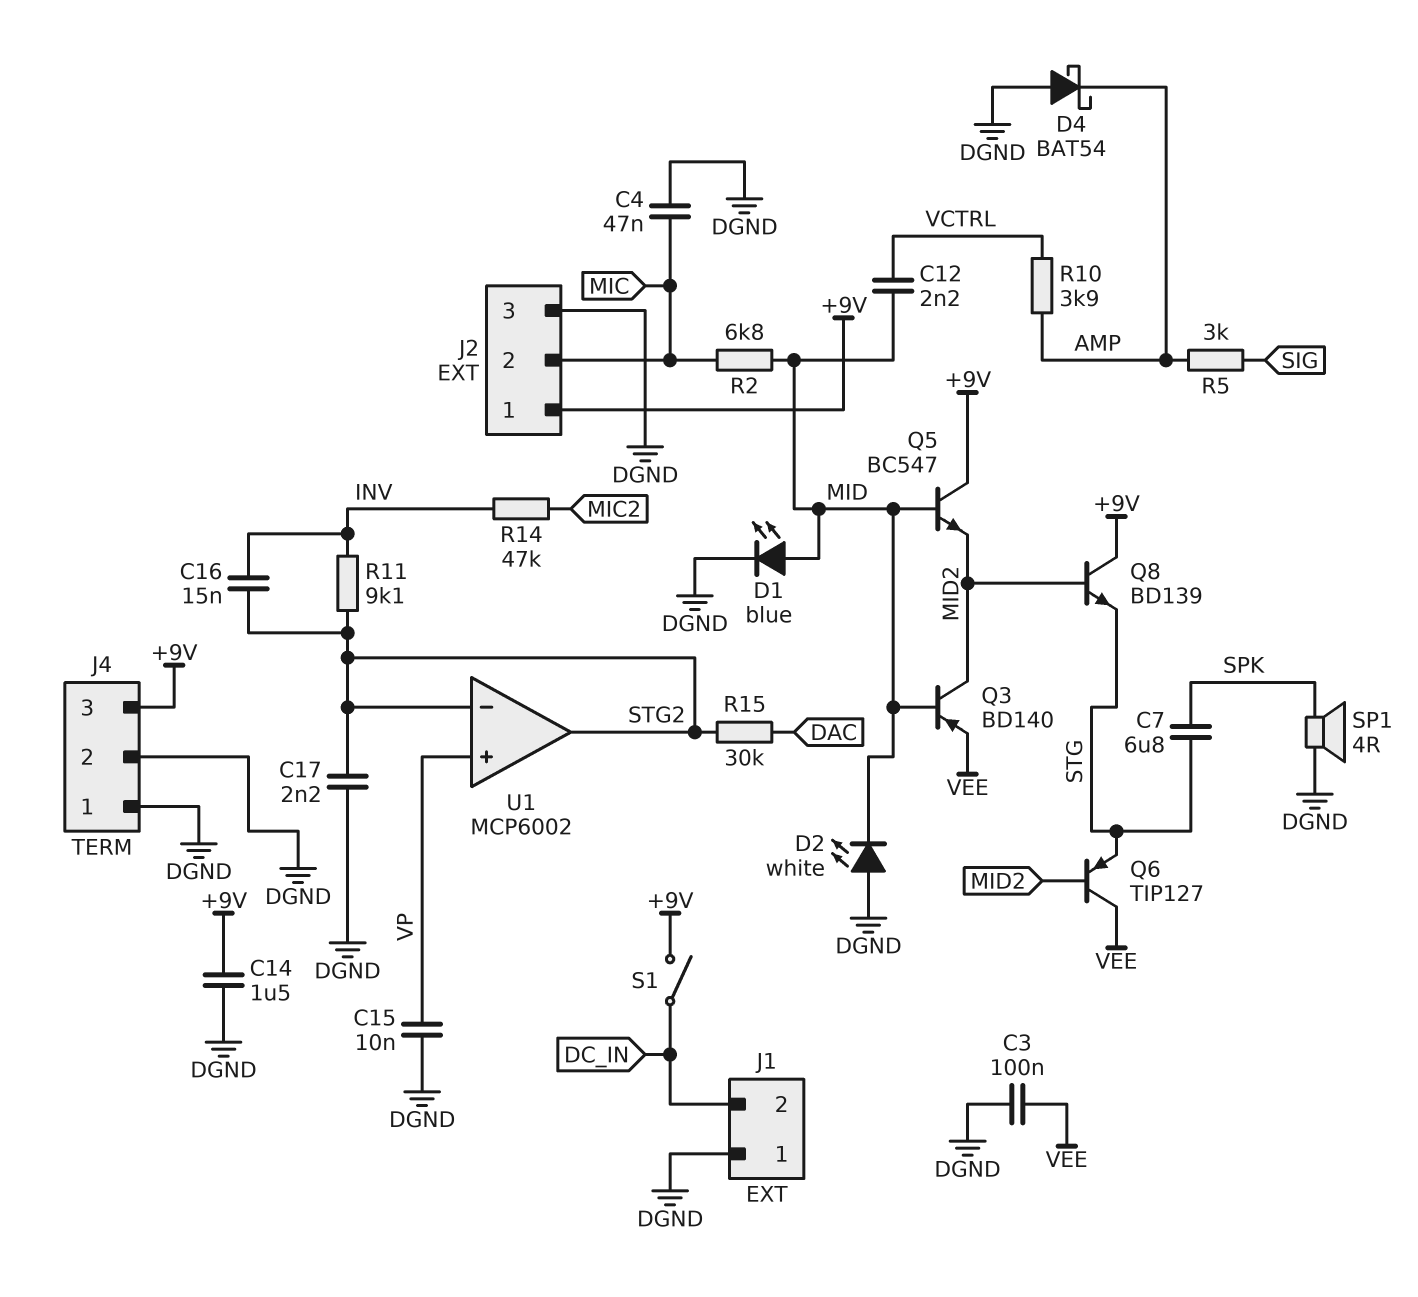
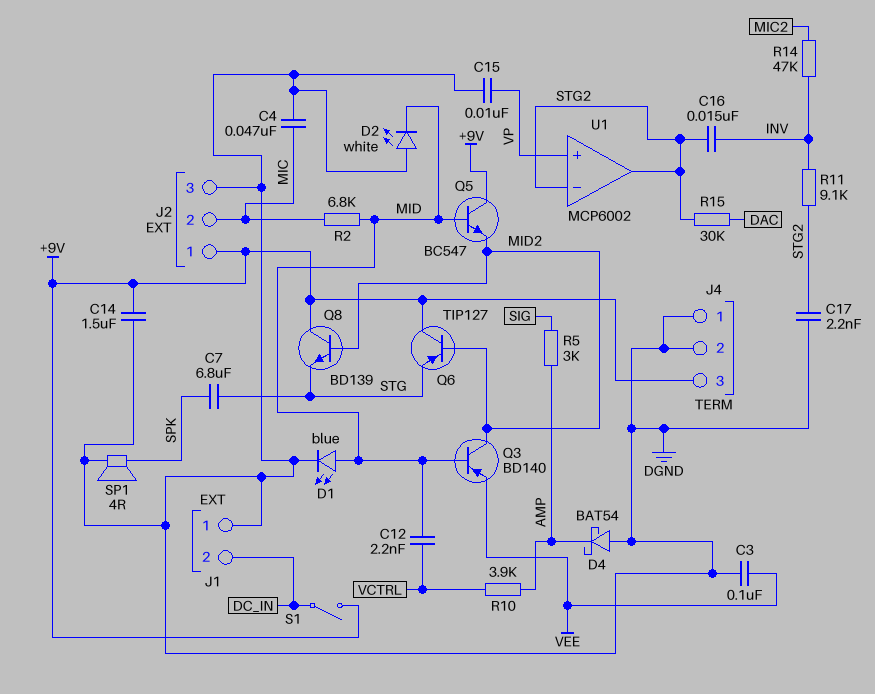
Q6: PNP TIP127 (B MID2, C VEE, E STG) -> PNP TIP127 (B MID2, C +9V, E STG)

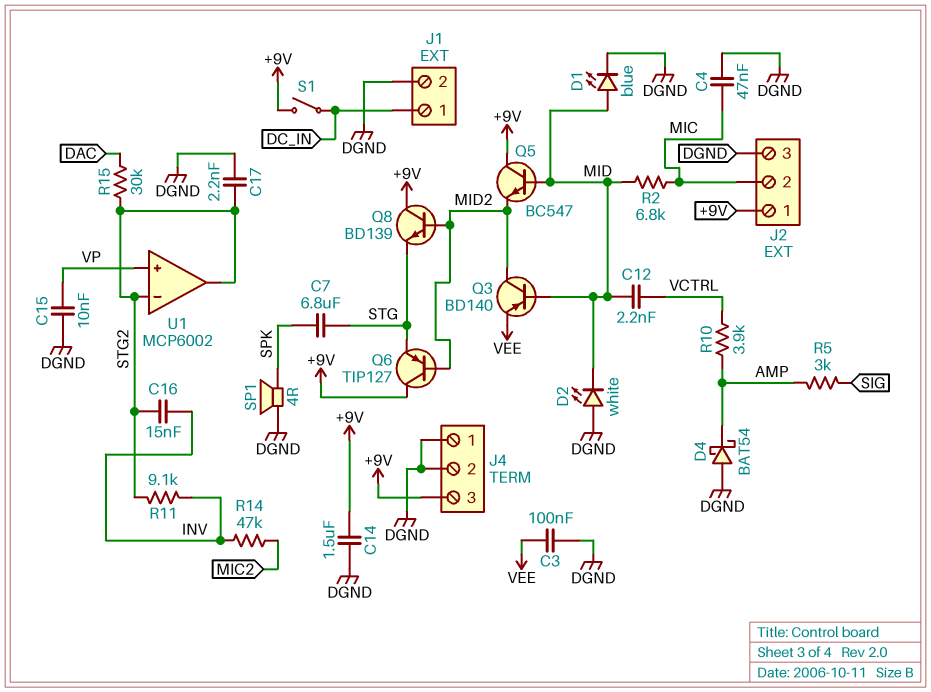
J1 pin 1: DGND -> DC_IN
J1 pin 2: DC_IN -> DGND

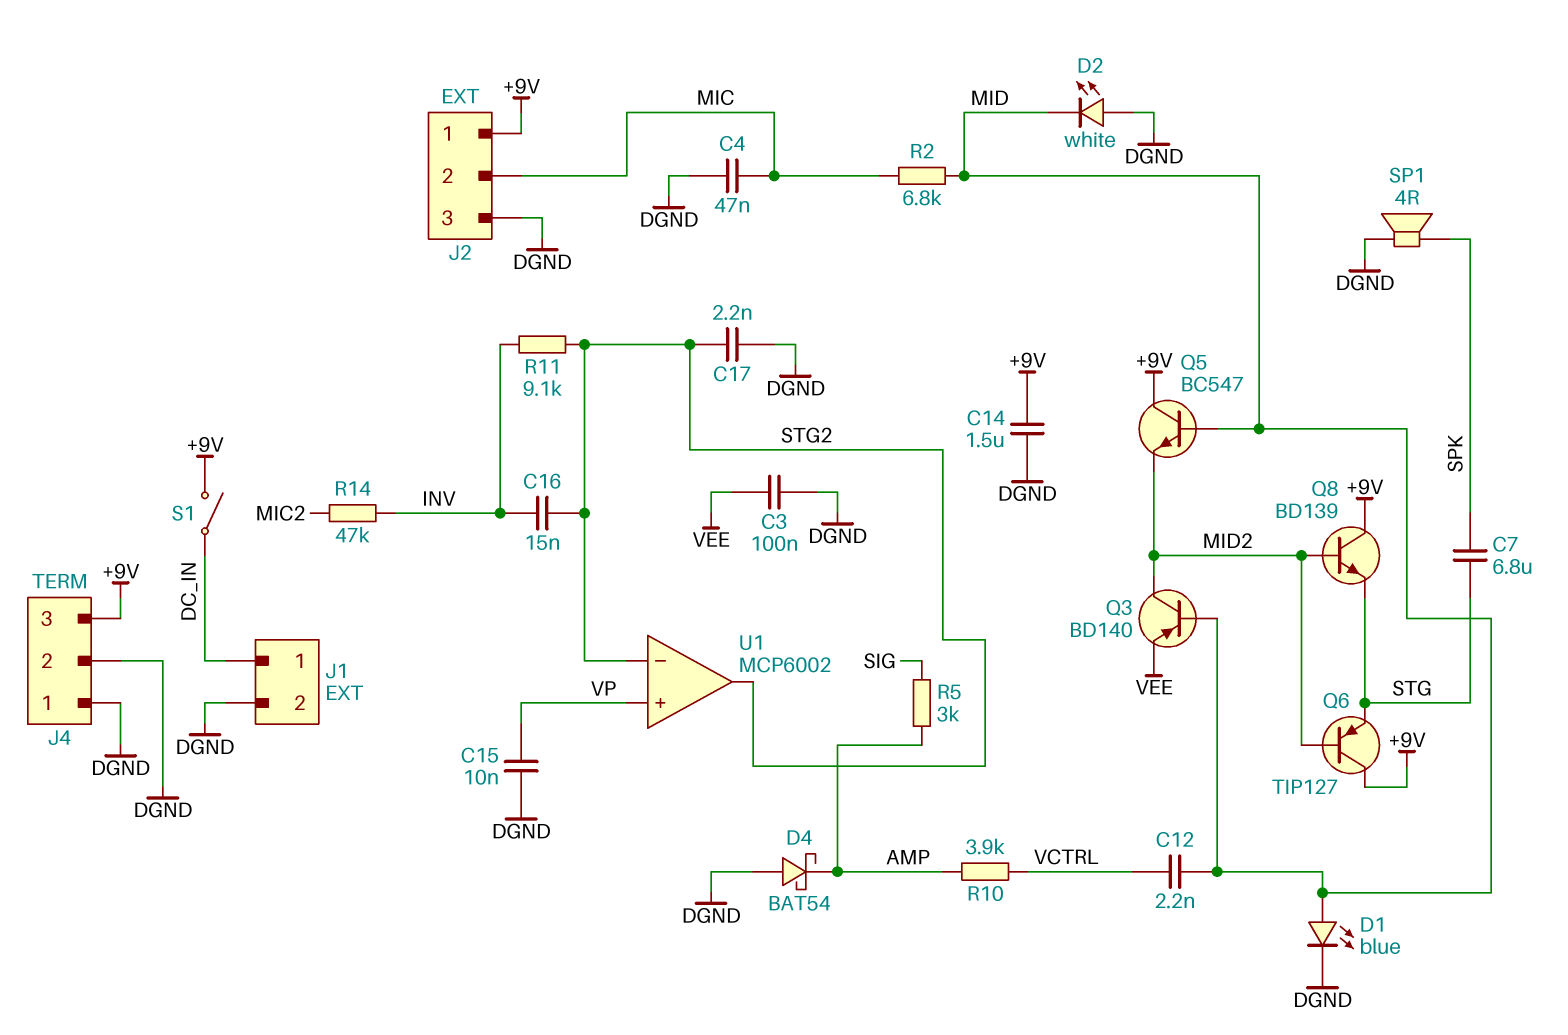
R15: 30k (DAC, STG2) -> none

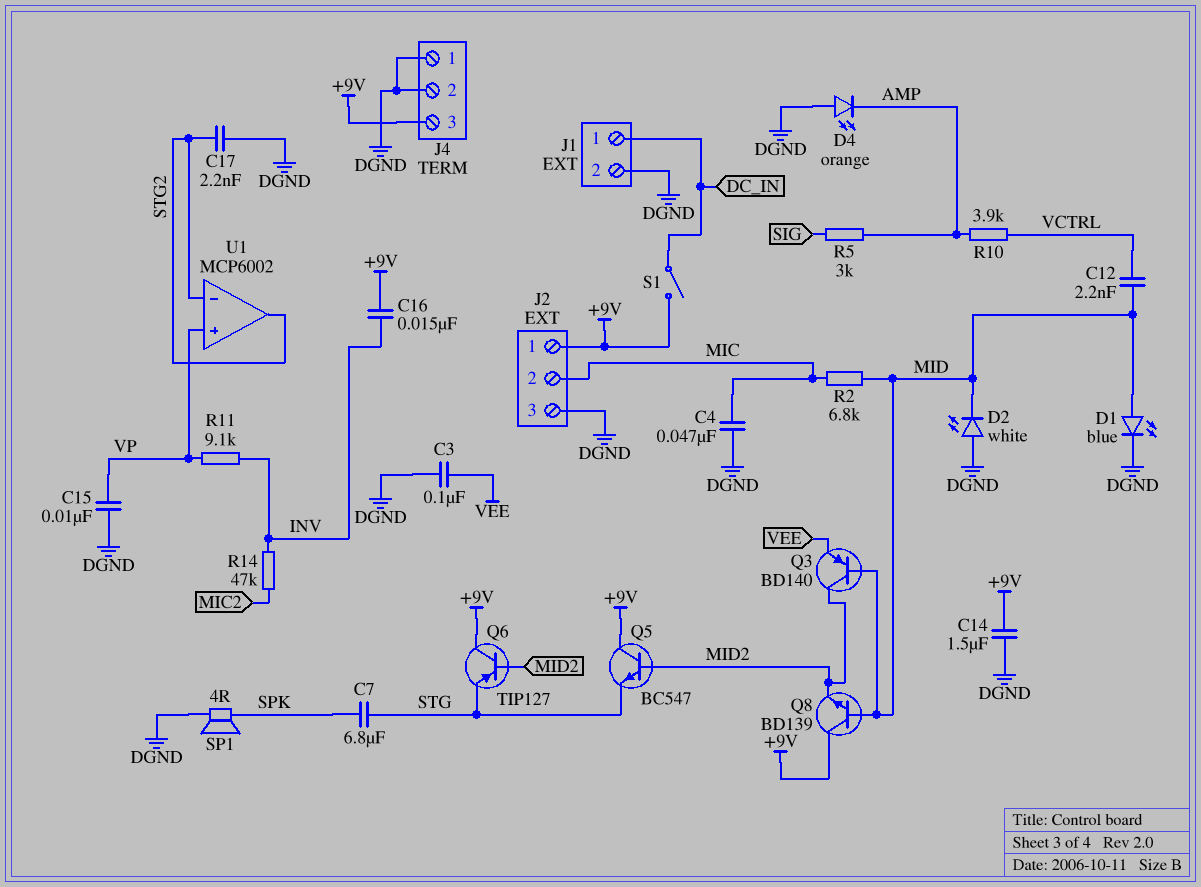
C16: 15nF (INV, STG2) -> 15nF (+9V, INV)
D4: schottky BAT54 (A DGND, K AMP) -> LED orange (A DGND, K AMP)
Q5: NPN BC547 (B MID, C +9V, E MID2) -> NPN BC547 (B MID2, C +9V, E STG)
Q8: NPN BD139 (B MID2, C +9V, E STG) -> NPN BD139 (B MID, C +9V, E MID2)
R11: 9.1k (INV, STG2) -> 9.1k (INV, VP)

